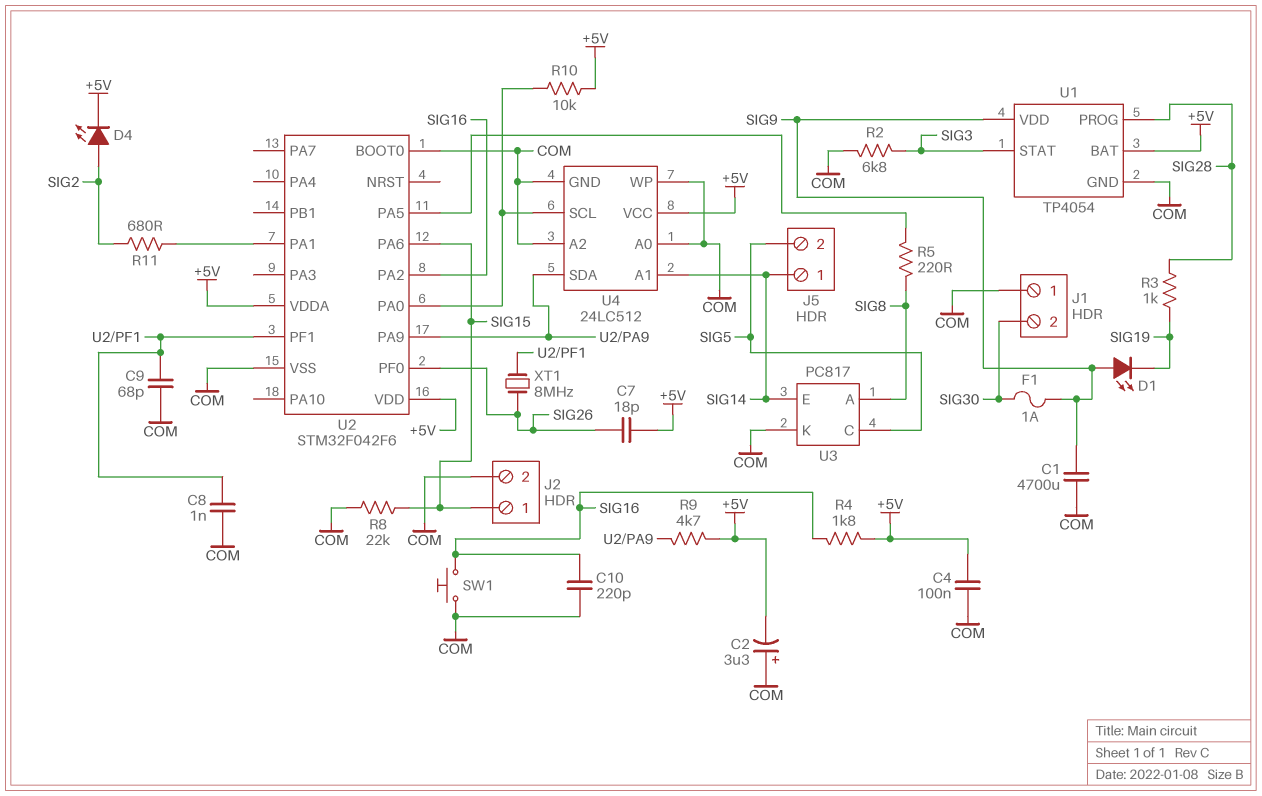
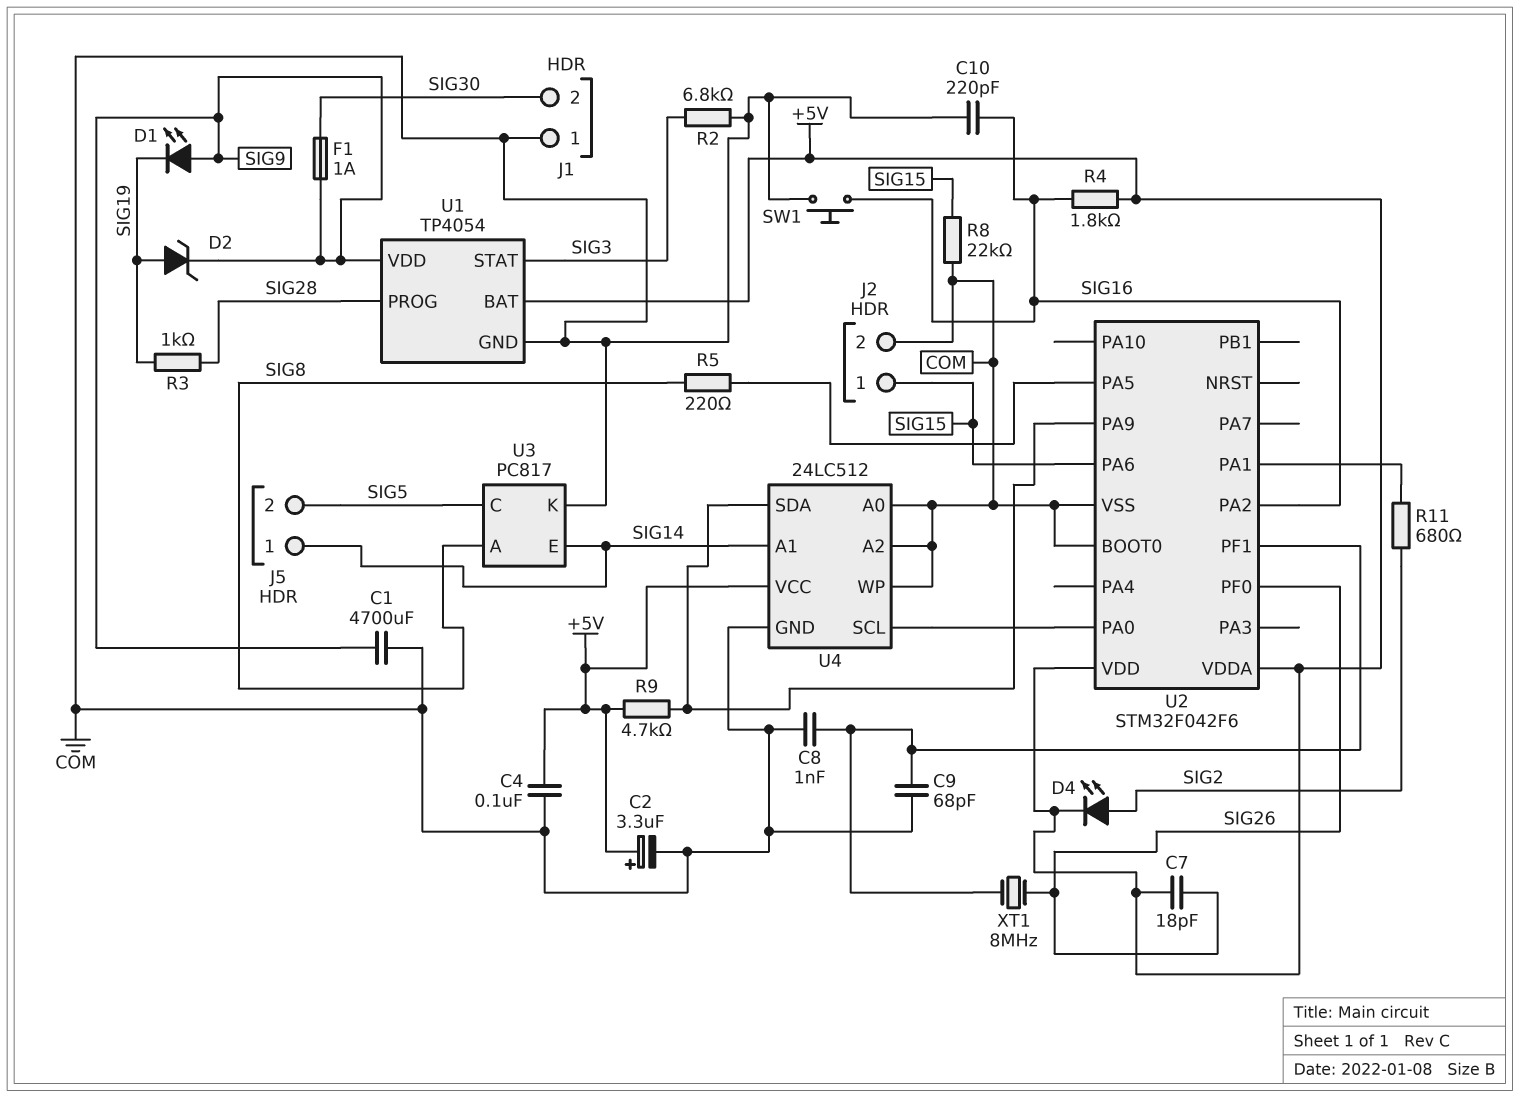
C2: 3.3uF (plus COM, minus +5V) -> 3.3uF (plus +5V, minus COM)
D2: none -> zener (A SIG19, K SIG9)
R10: 10k (+5V, U2/PA0) -> none

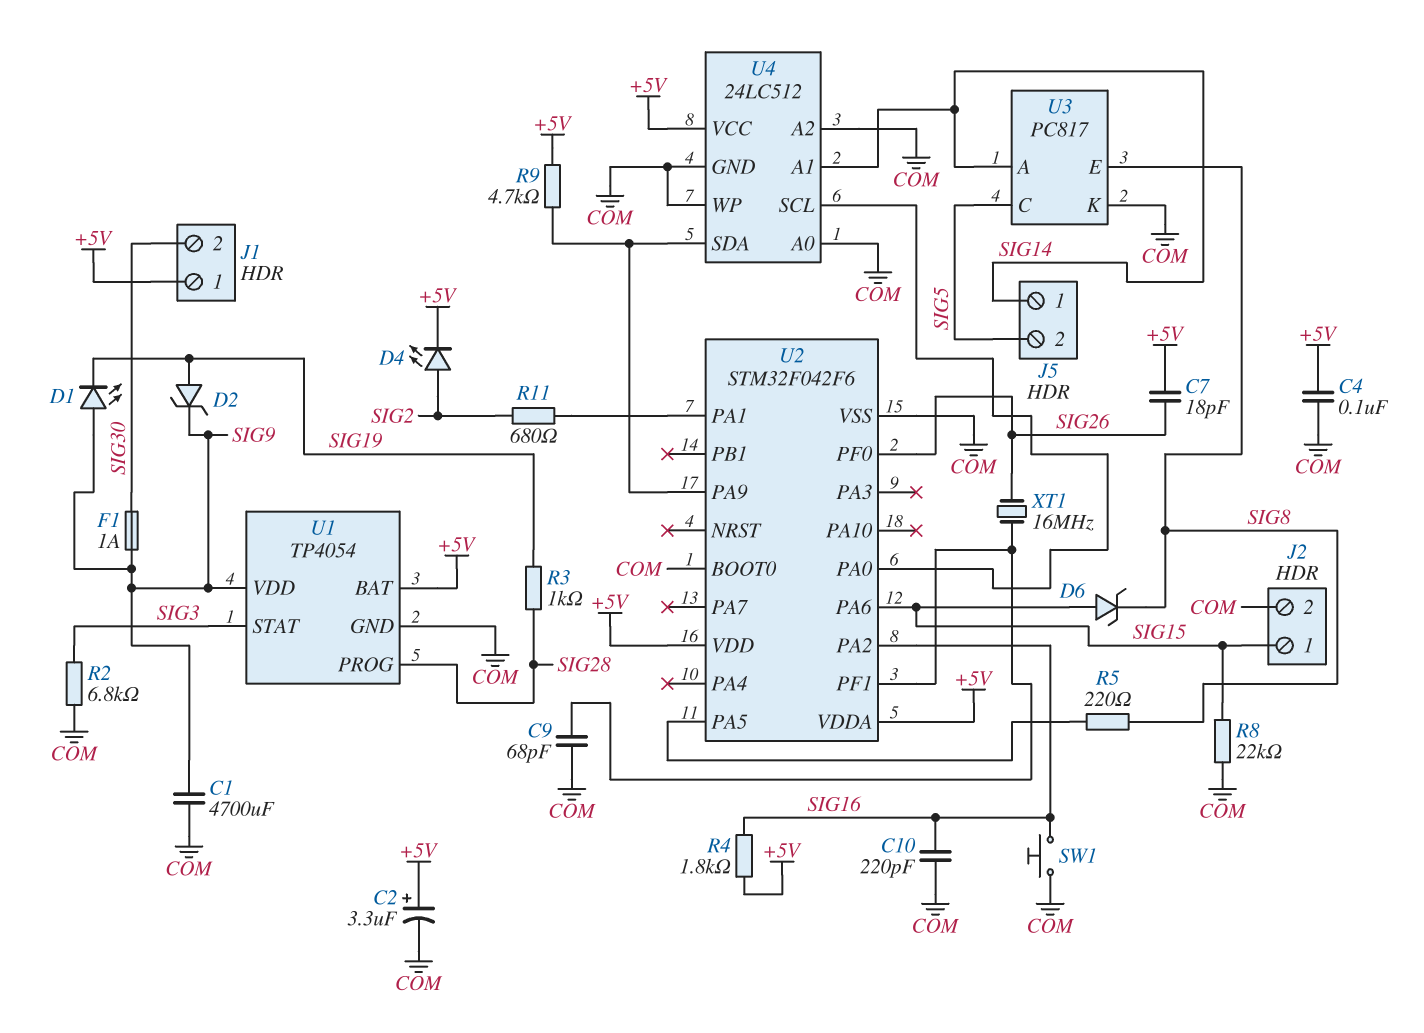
C8: 1nF (COM, U2/PF1) -> none
D6: none -> zener (A SIG15, K SIG8)
J1 pin 1: COM -> +5V
U3 pin A: SIG8 -> SIG14
U3 pin E: SIG14 -> SIG8
XT1: 8MHz (SIG26, U2/PF1) -> 16MHz (SIG26, U2/PF1)

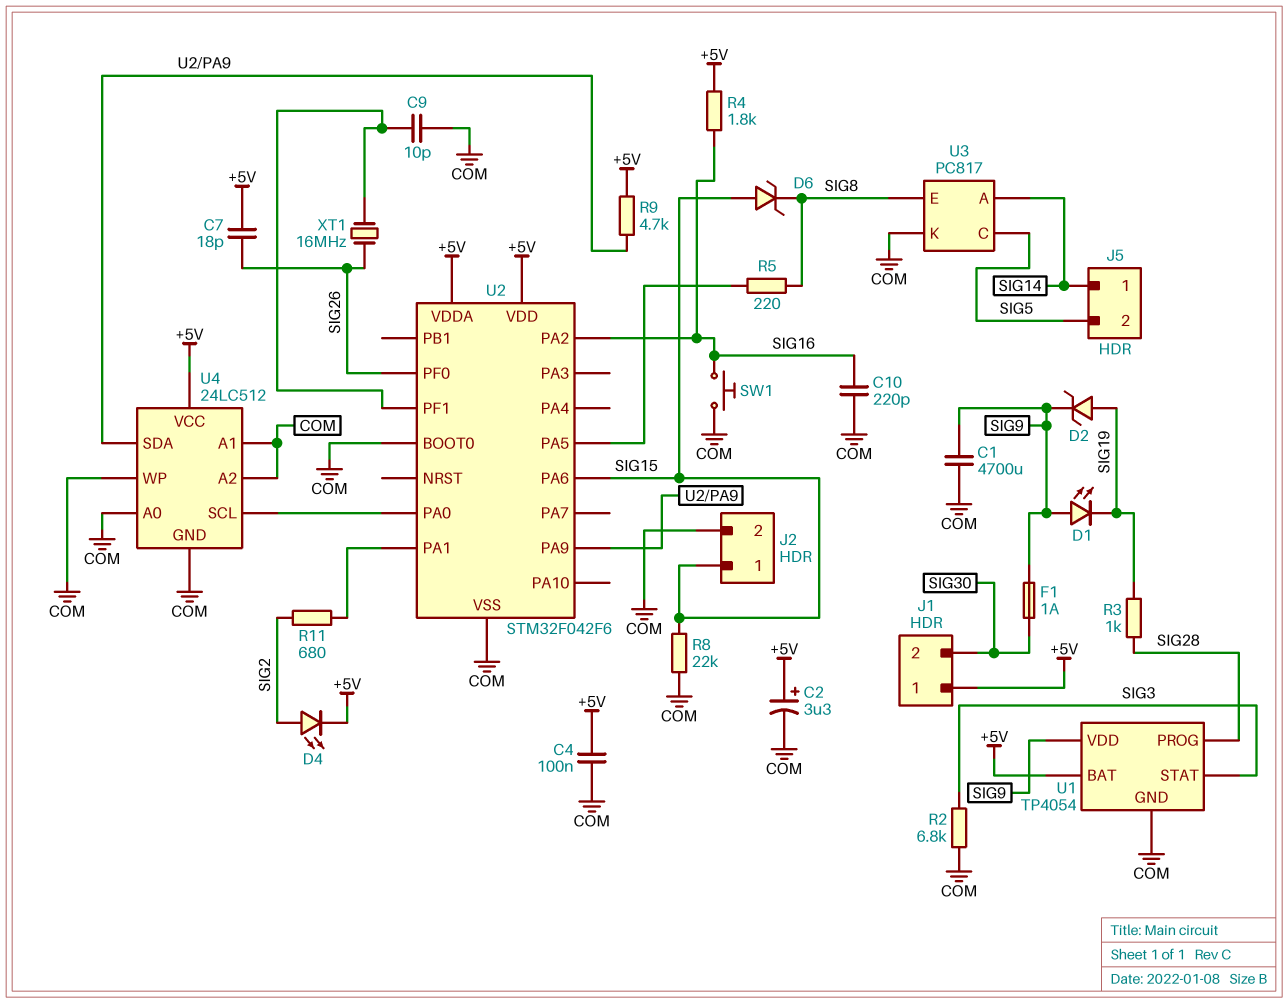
C9: 68pF (COM, U2/PF1) -> 10pF (COM, U2/PF1)
U4 pin A1: SIG14 -> COM

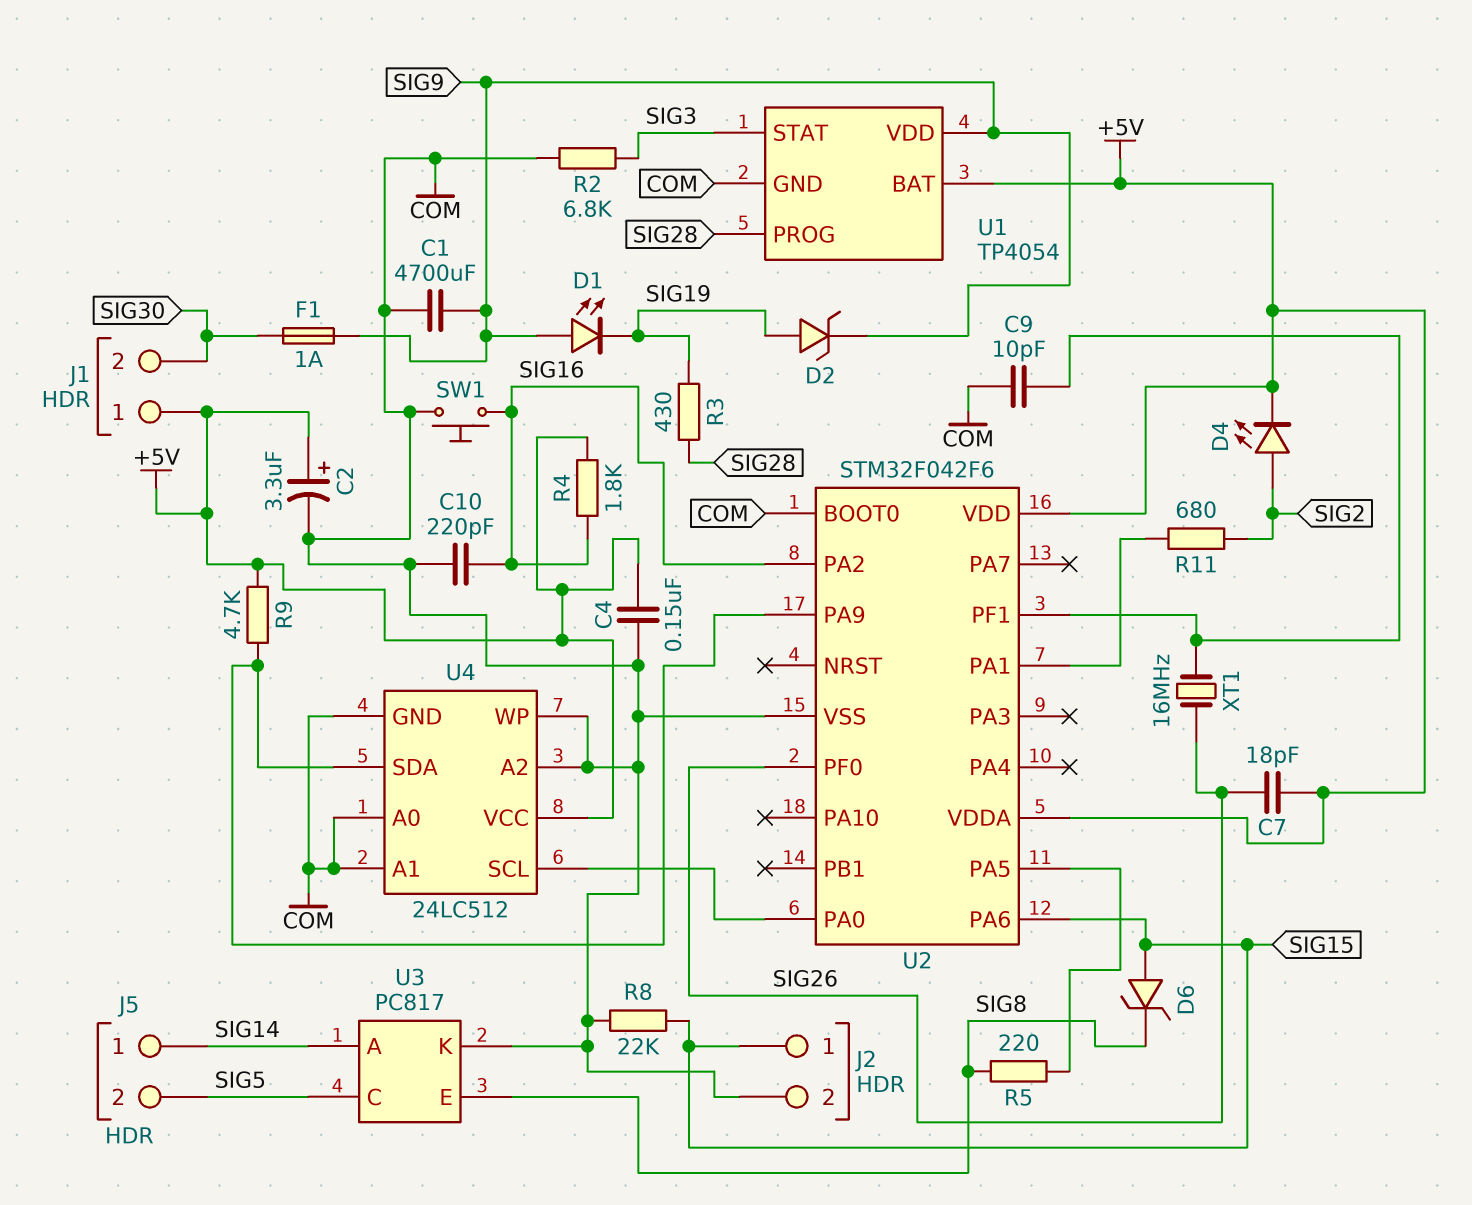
C4: 100nF (+5V, COM) -> 150nF (+5V, COM)
R3: 1k (SIG19, SIG28) -> 430 (SIG19, SIG28)

